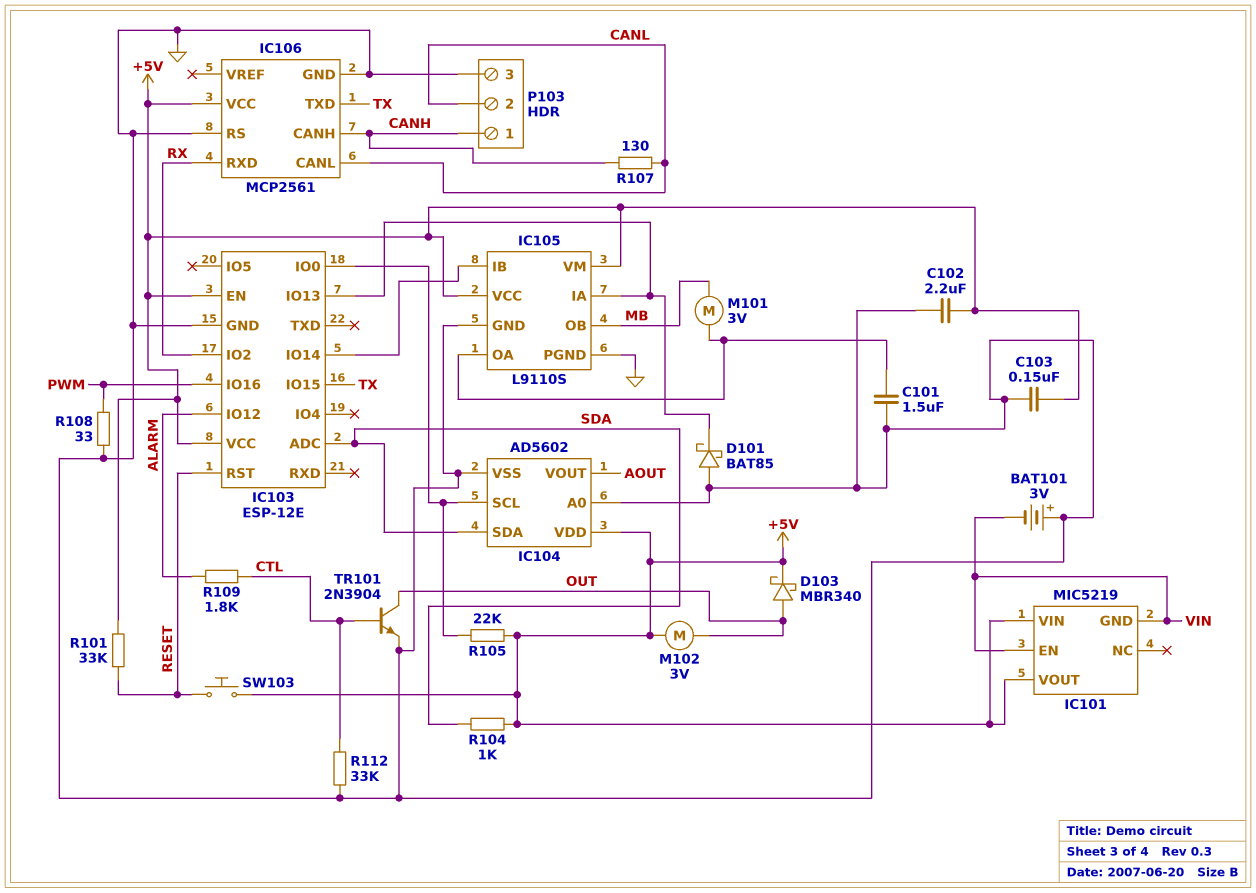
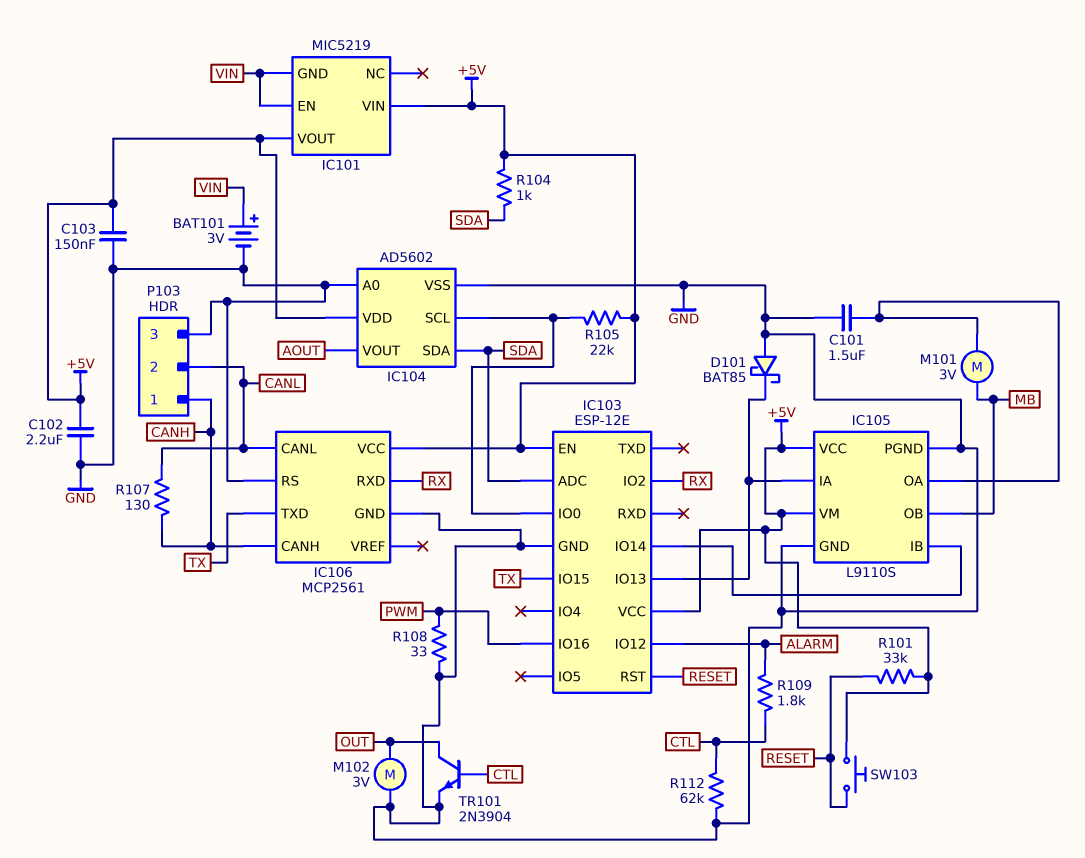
BAT101: 3V (plus GND, minus VIN) -> 3V (plus VIN, minus GND)
D103: schottky MBR340 (A OUT, K +5V) -> none
M102: motor 3V (+5V, OUT) -> motor 3V (GND, OUT)
R112: 33k (CTL, GND) -> 62k (CTL, GND)

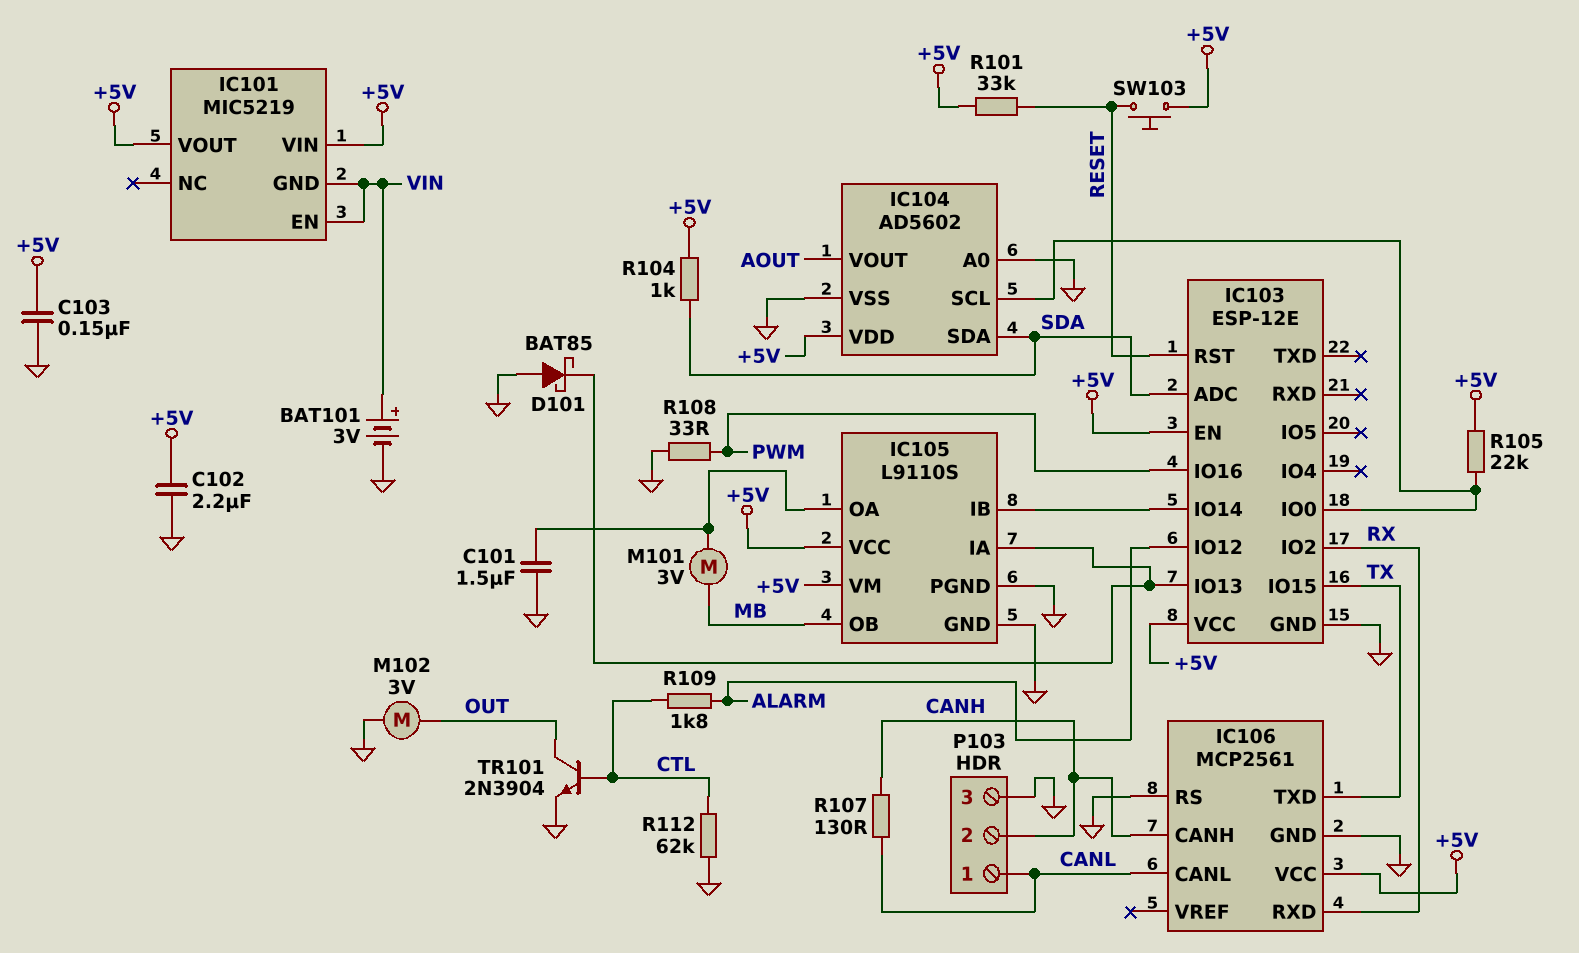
P103 pin 1: CANH -> CANL
P103 pin 2: CANL -> CANH

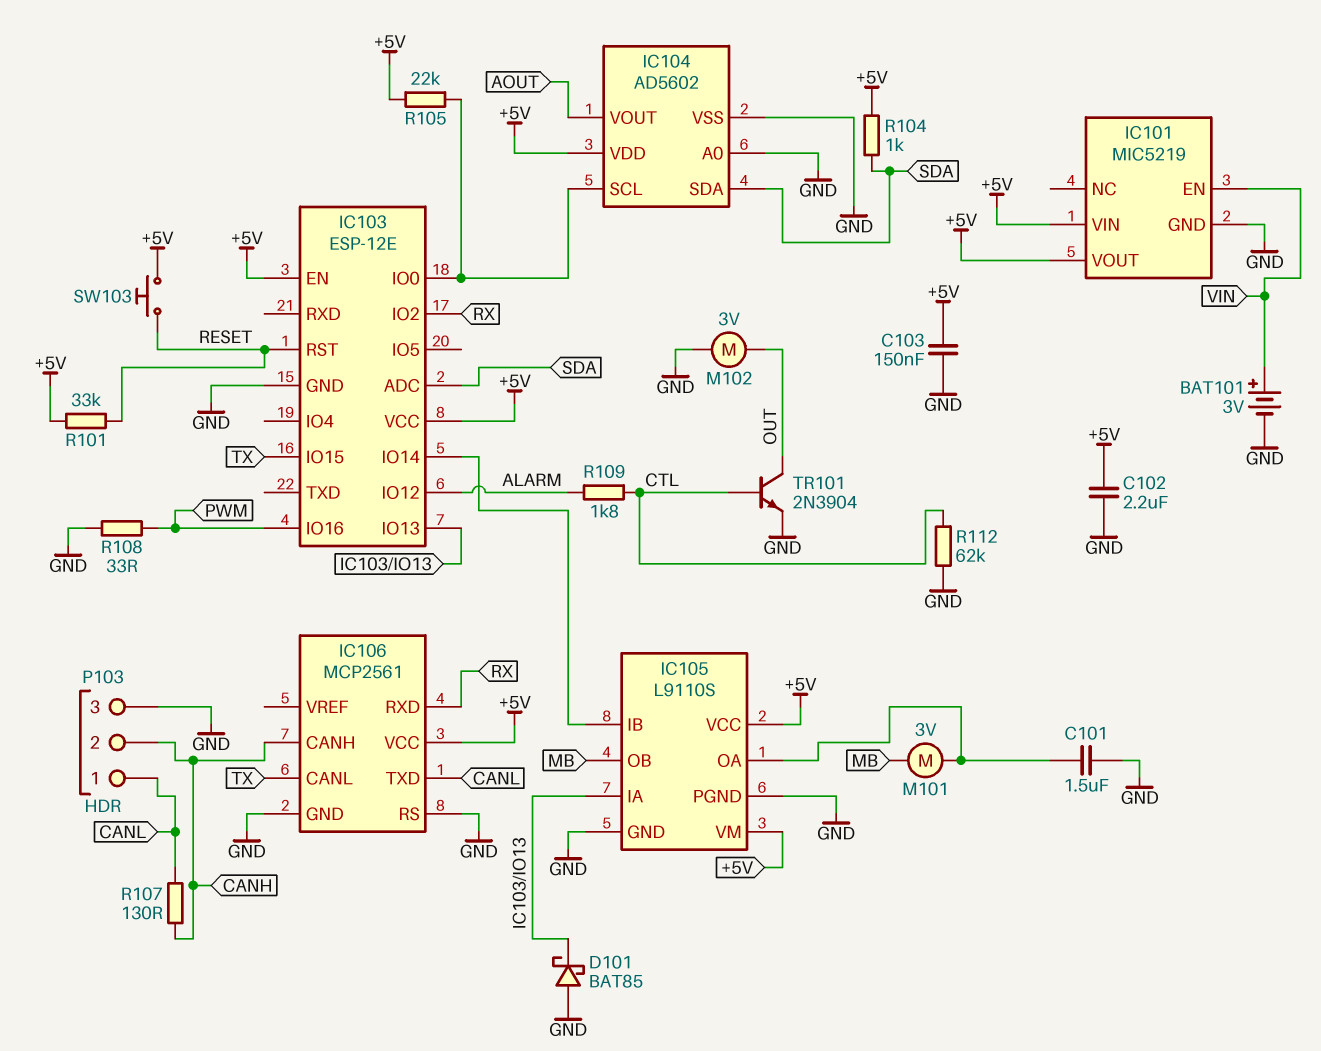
IC101 pin GND: VIN -> GND
IC106 pin CANL: CANL -> TX
IC106 pin TXD: TX -> CANL

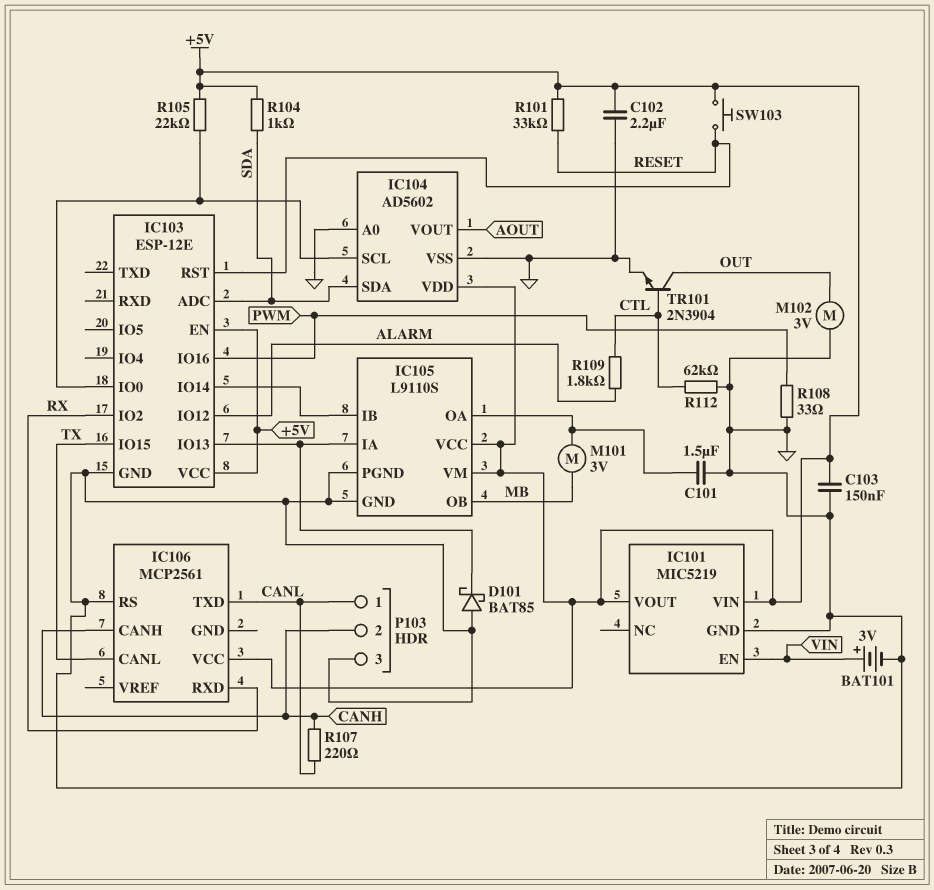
IC106 pin GND: GND -> none
R107: 130 (CANH, CANL) -> 220 (CANH, CANL)

